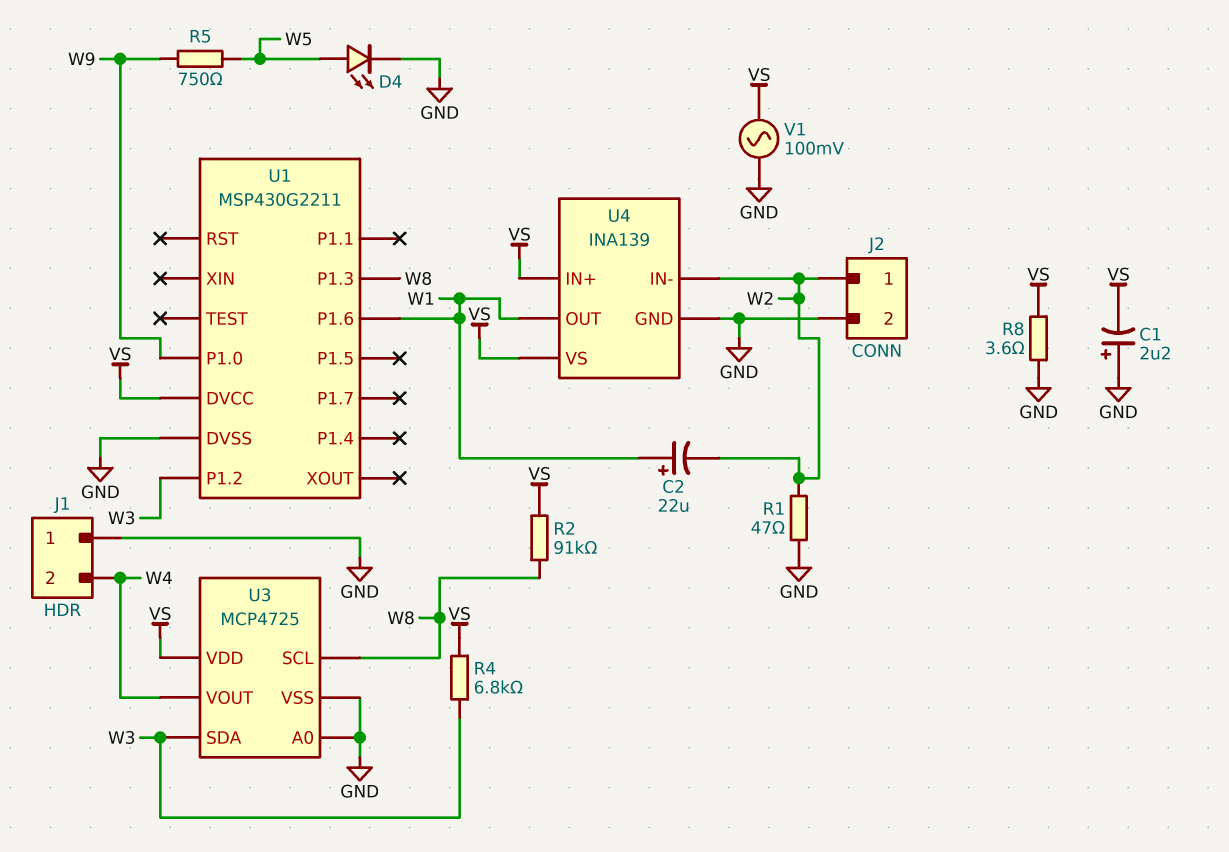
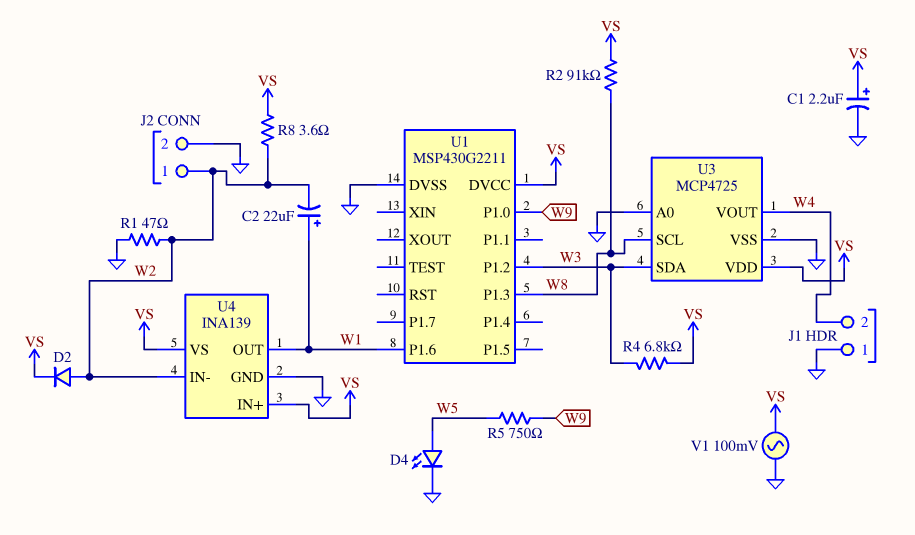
C1: 2.2uF (plus GND, minus VS) -> 2.2uF (plus VS, minus GND)
D2: none -> diode (A W2, K VS)
R8: 3.6 (GND, VS) -> 3.6 (VS, W2)

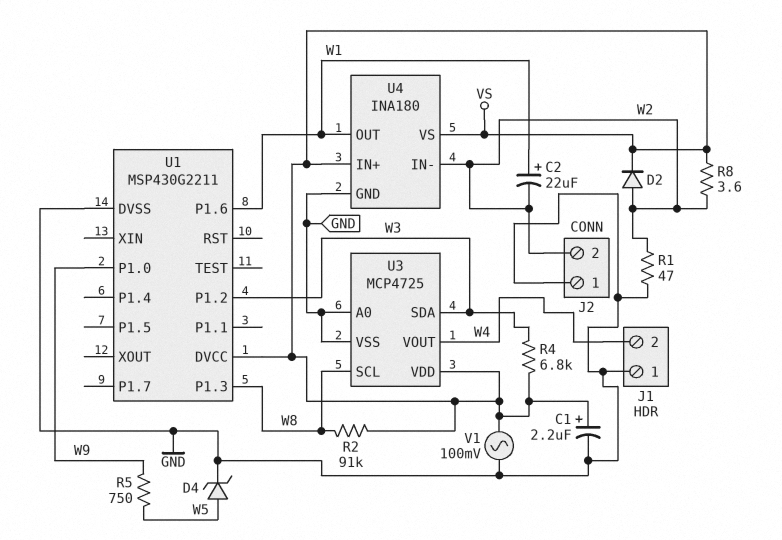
D4: LED (A W5, K GND) -> zener (A W5, K GND)
J2 pin 1: W2 -> GND
J2 pin 2: GND -> W2
U4: INA139 -> INA180

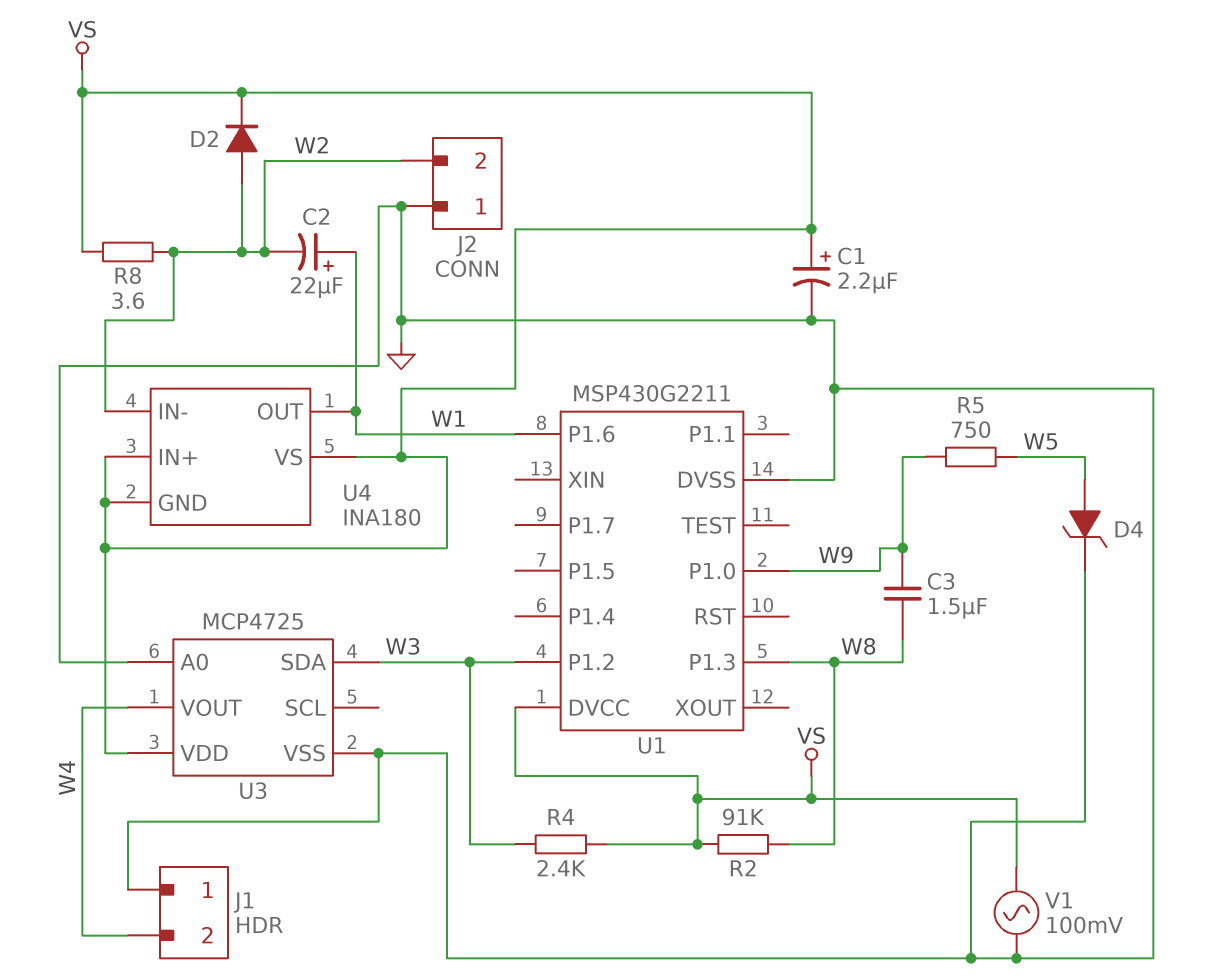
C3: none -> 1.5uF (W8, W9)
R1: 47 (GND, W2) -> none
R4: 6.8k (VS, W3) -> 2.4k (VS, W3)
U3 pin SCL: W8 -> none
U4 pin GND: GND -> VS

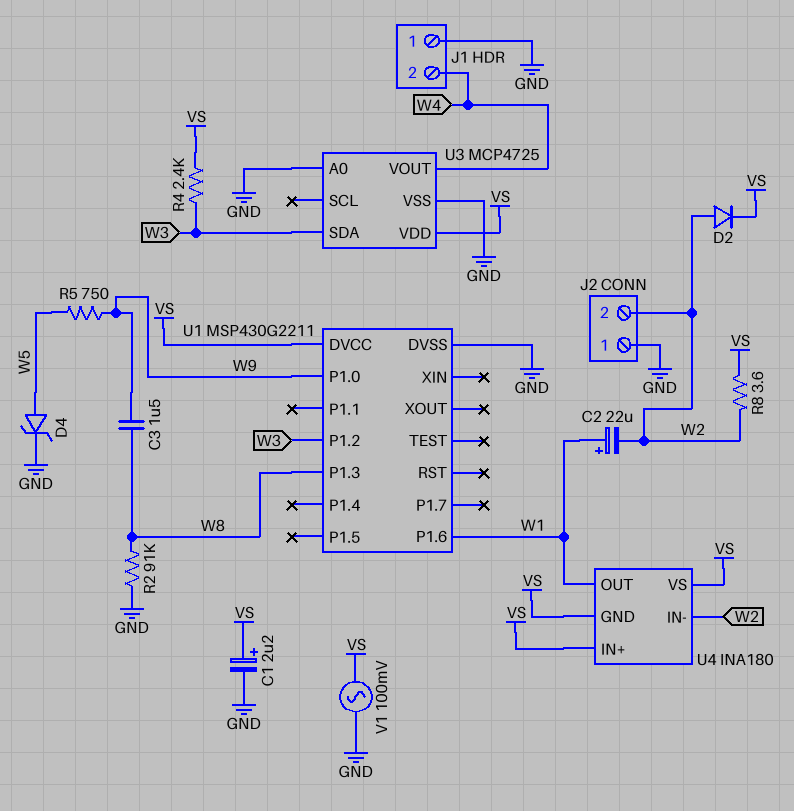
R2: 91k (VS, W8) -> 91k (GND, W8)

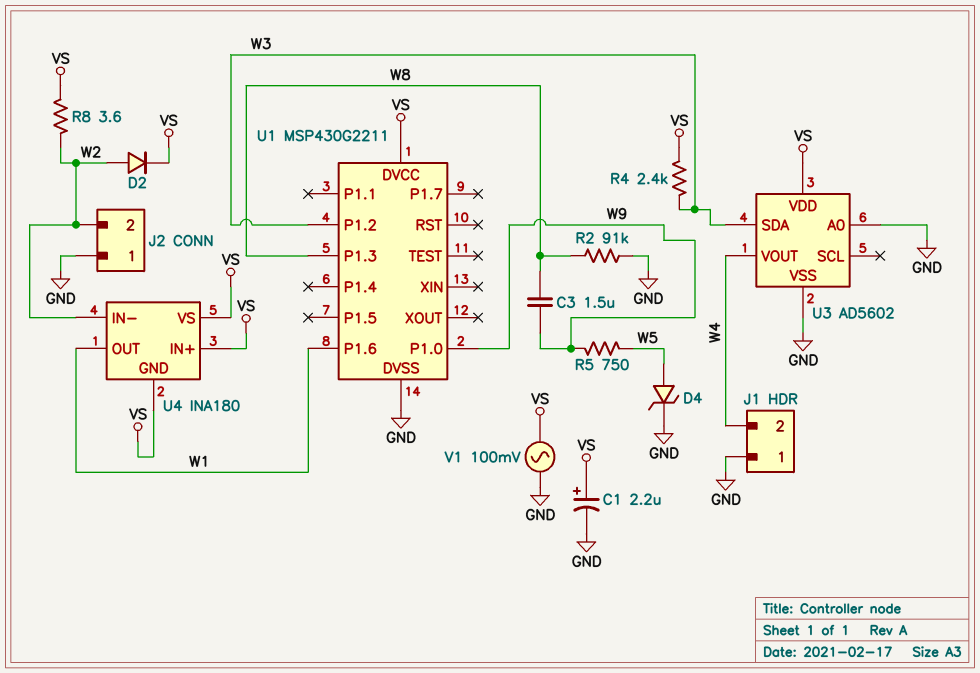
C2: 22uF (plus W1, minus W2) -> none
U3: MCP4725 -> AD5602

